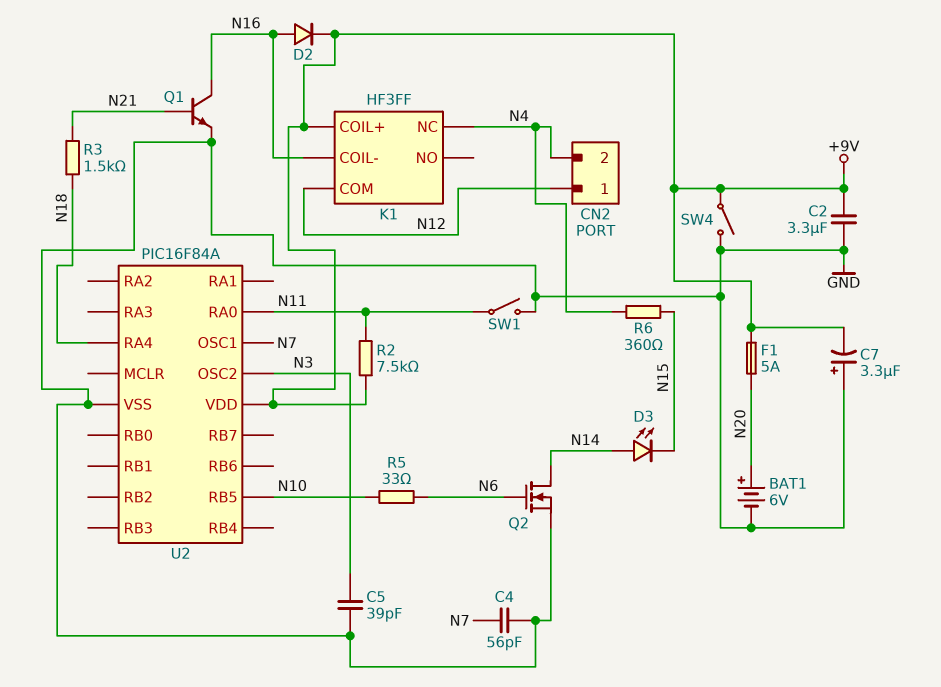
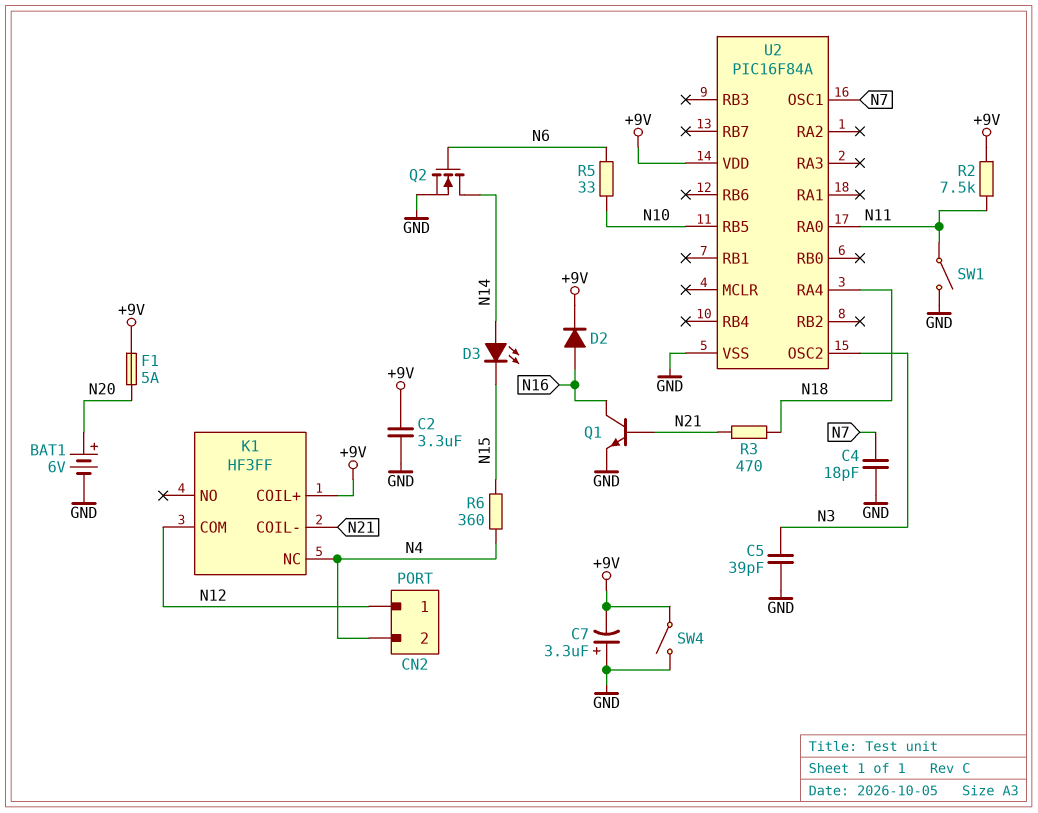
C4: 56pF (GND, N7) -> 18pF (GND, N7)
K1 pin COIL-: N16 -> N21
R3: 1.5k (N18, N21) -> 470 (N18, N21)

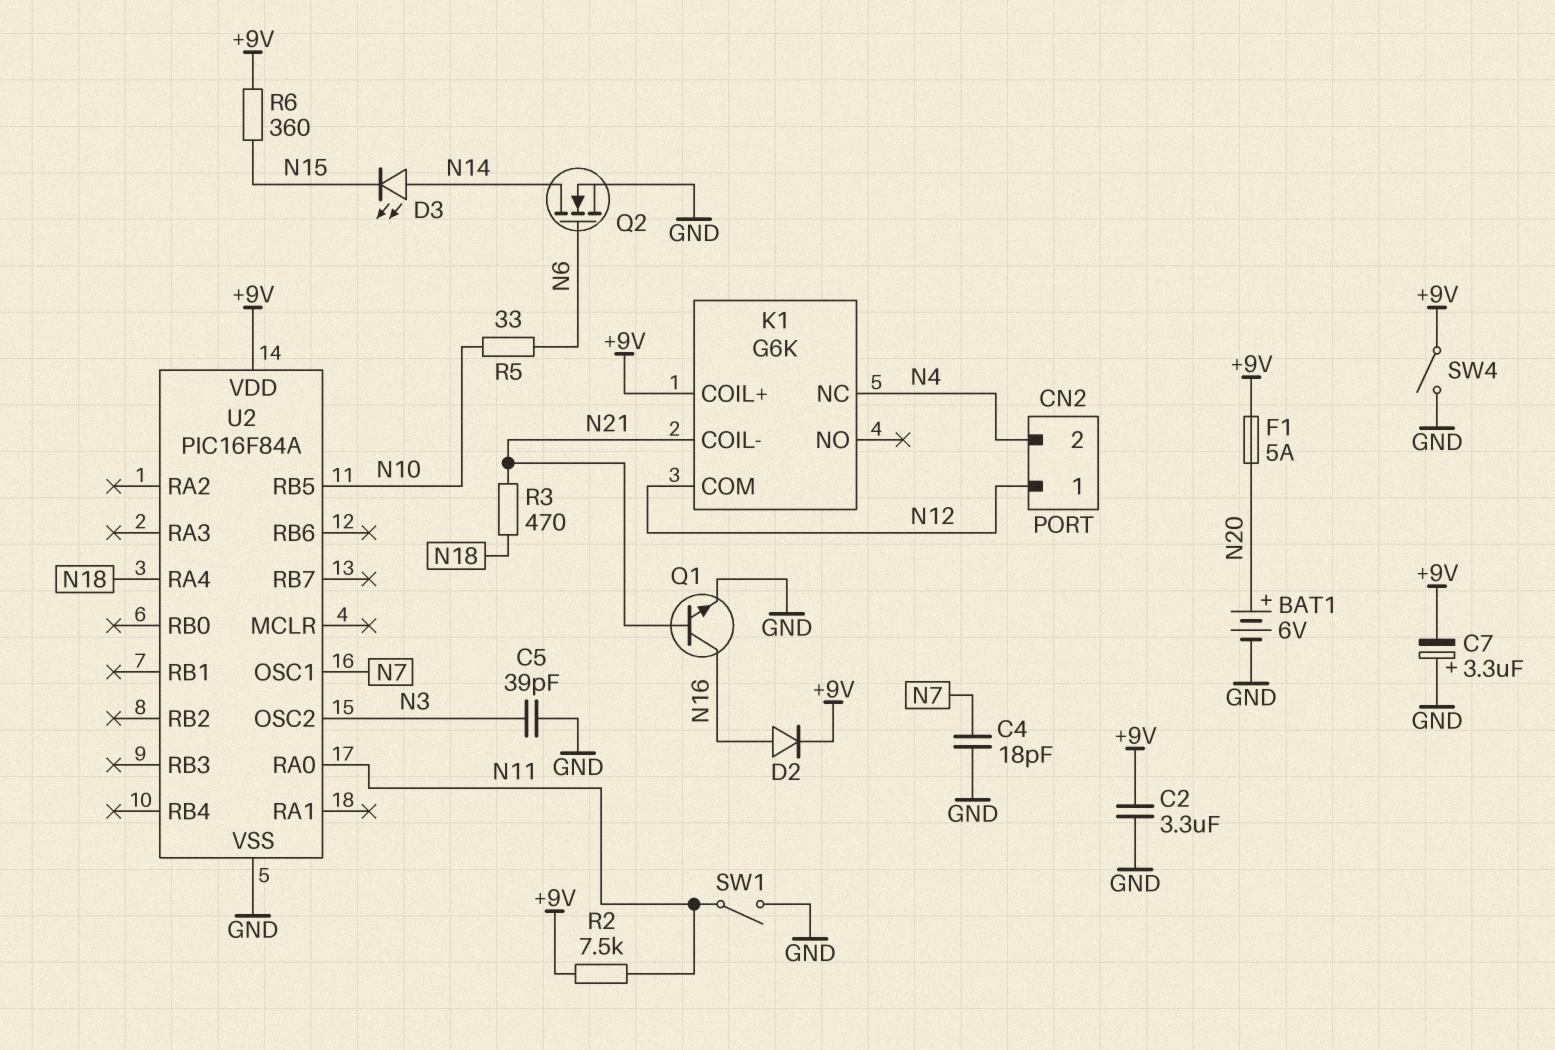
K1: HF3FF -> G6K
R6: 360 (N4, N15) -> 360 (+9V, N15)

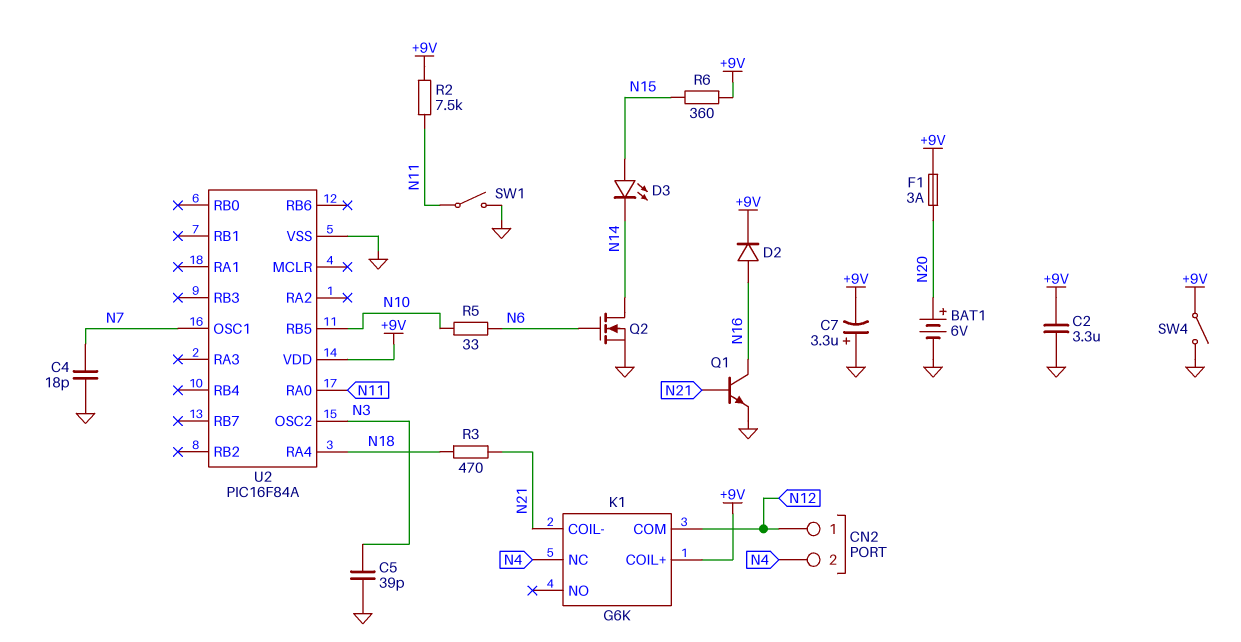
D3: LED (A N14, K N15) -> LED (A N15, K N14)
F1: 5A (+9V, N20) -> 3A (+9V, N20)

